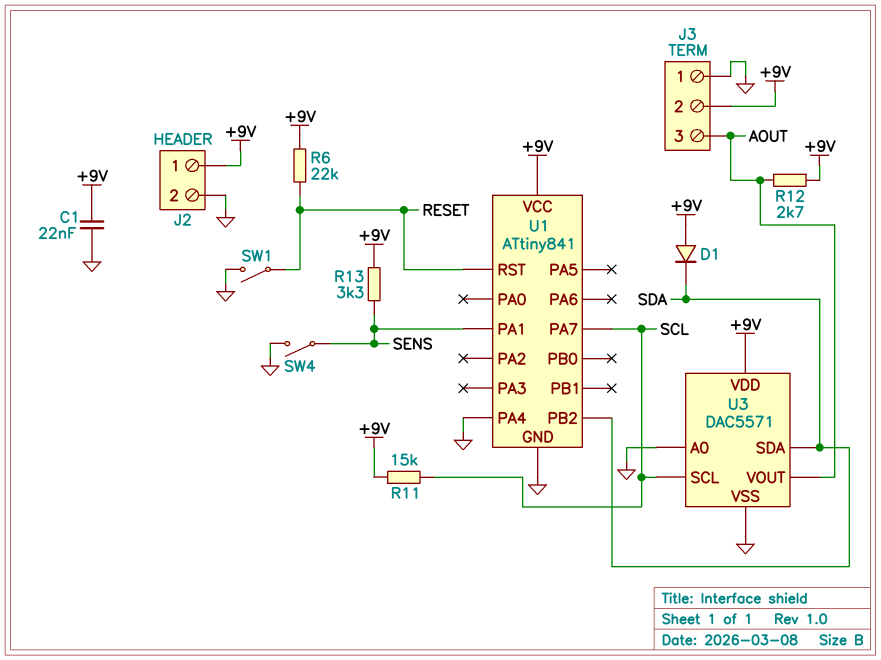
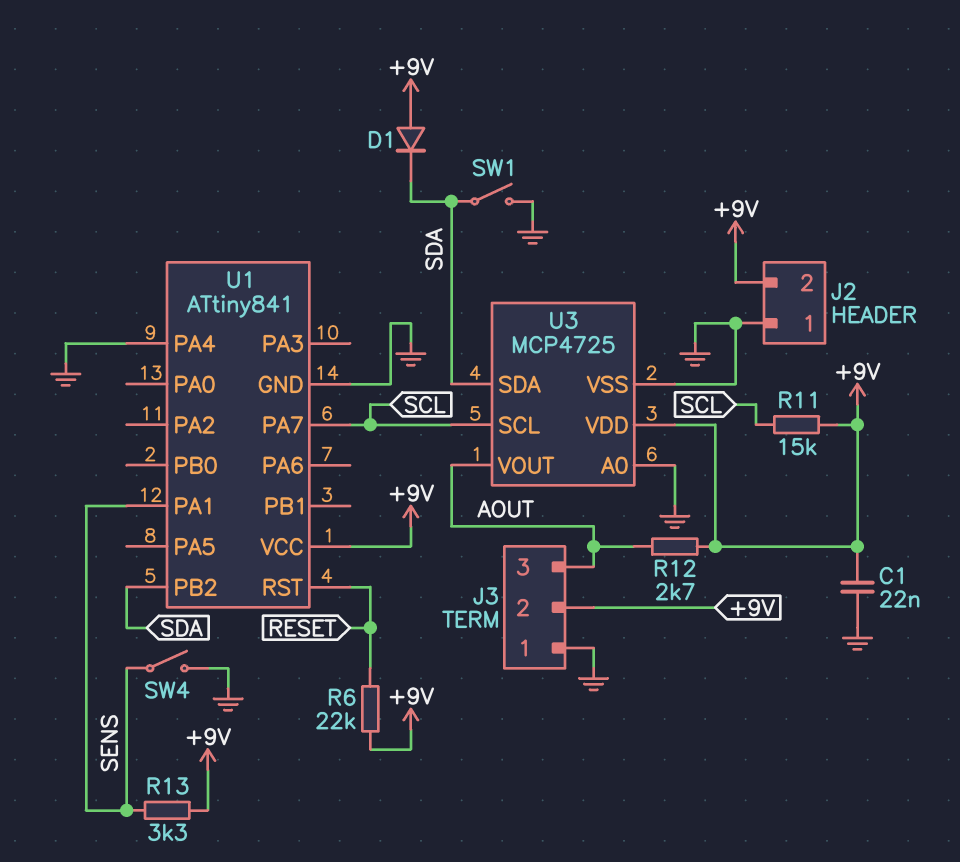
J2 pin 1: +9V -> GND
J2 pin 2: GND -> +9V
SW1: switch (GND, RESET) -> switch (GND, SDA)
U3: DAC5571 -> MCP4725

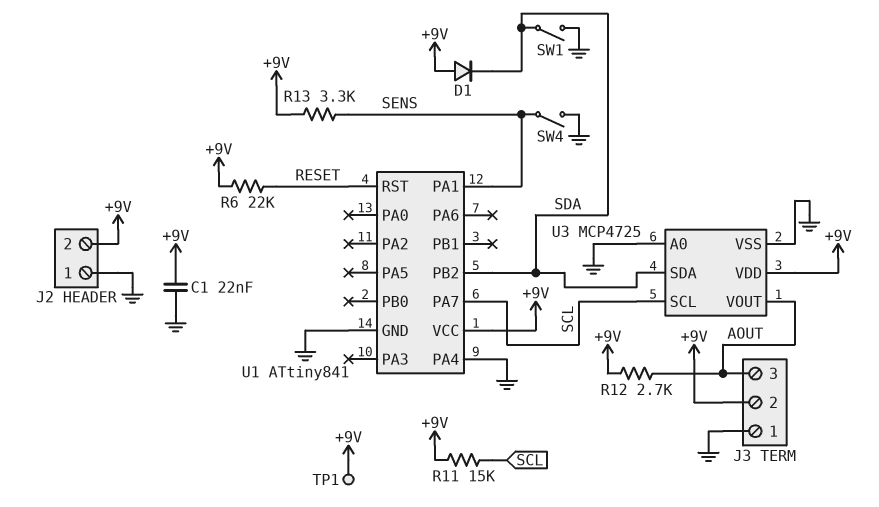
TP1: none -> test point (+9V)

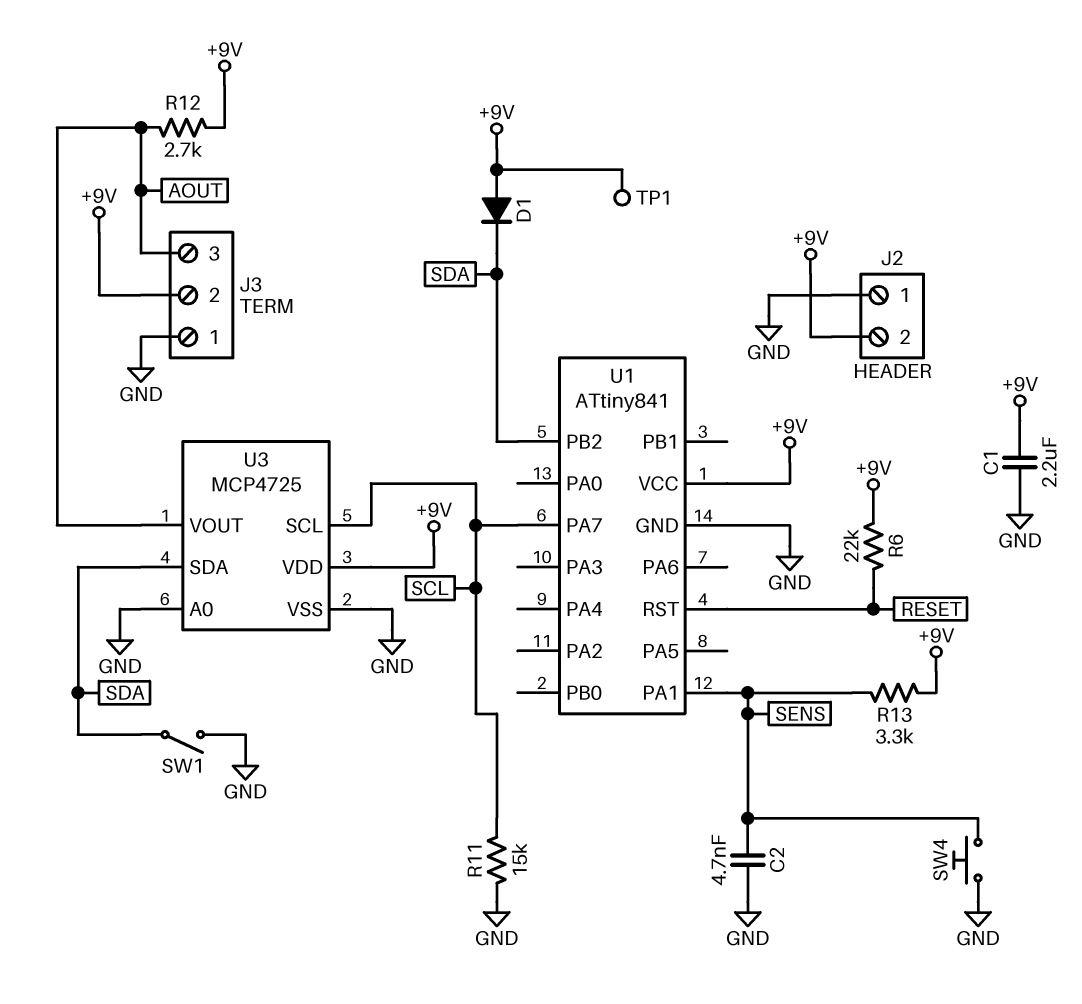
C1: 22nF (+9V, GND) -> 2.2uF (+9V, GND)
C2: none -> 4.7nF (GND, SENS)
R11: 15k (+9V, SCL) -> 15k (GND, SCL)
SW4: switch (GND, SENS) -> button (GND, SENS)
U1 pin PA4: GND -> none

